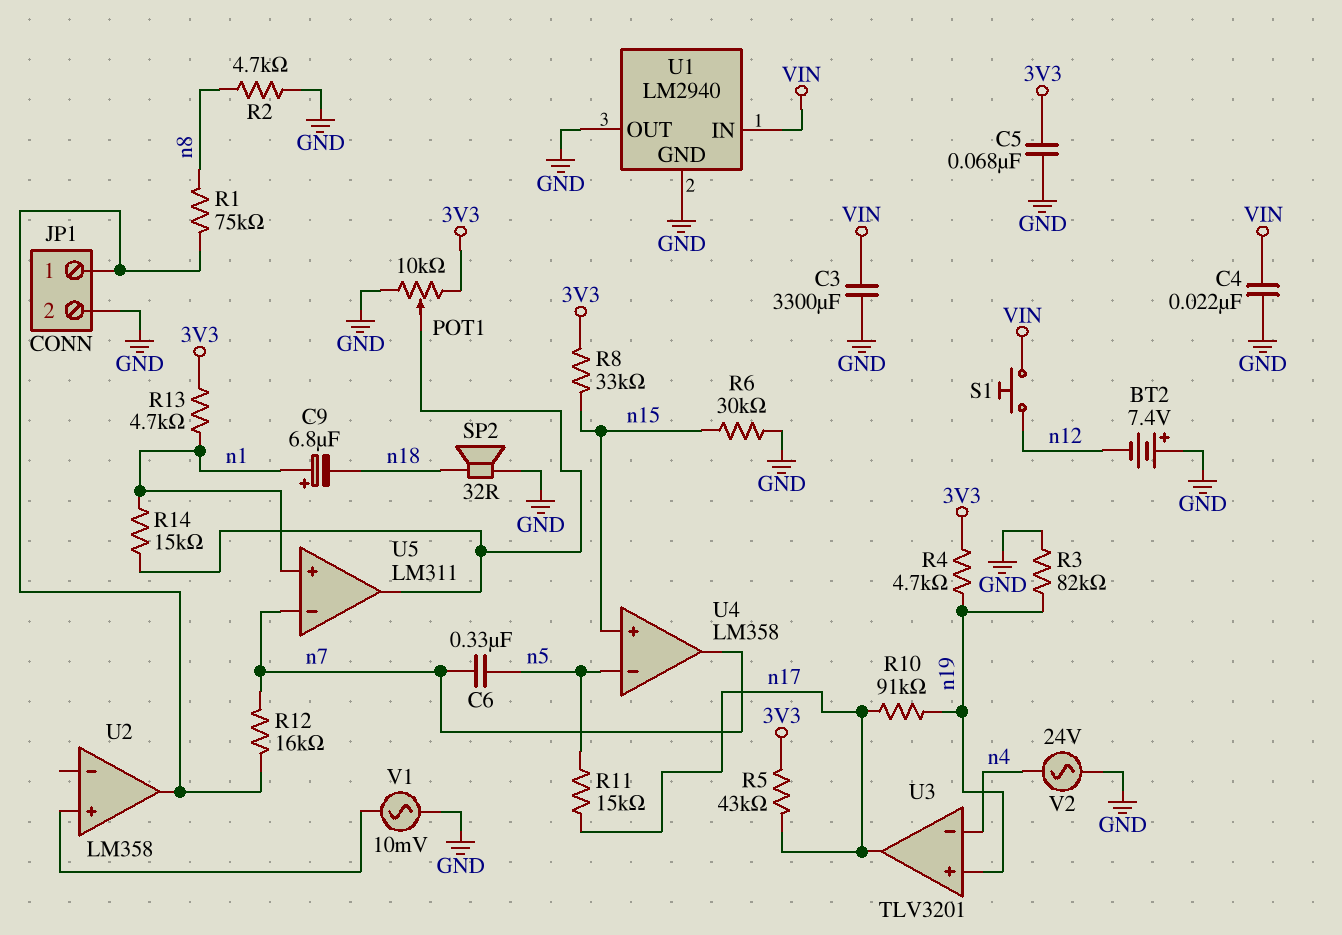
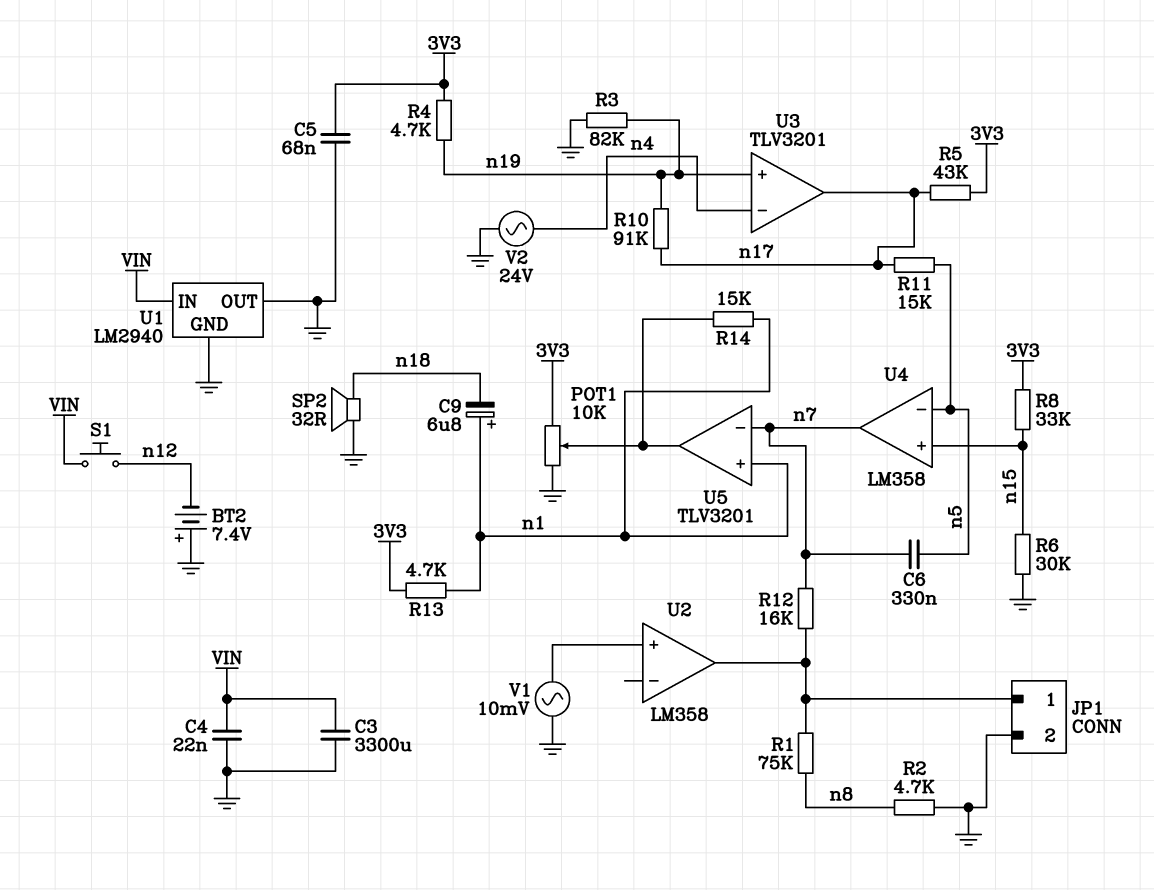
U5: LM311 -> TLV3201

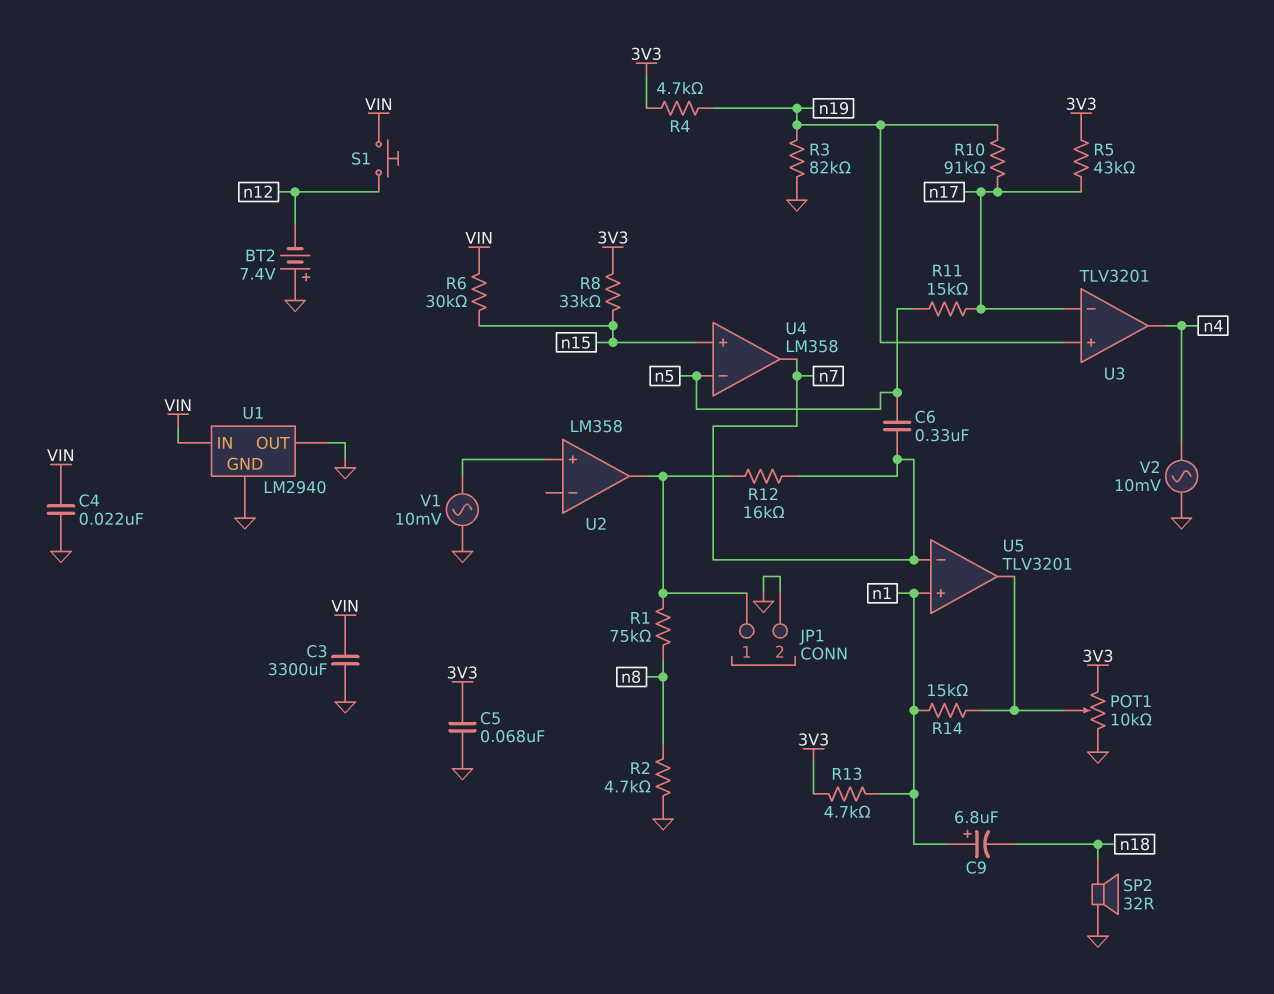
R6: 30k (GND, n15) -> 30k (VIN, n15)
U3 pin in-: n4 -> n17
U3 pin out: n17 -> n4
V2: AC 24V (GND, n4) -> AC 10mV (GND, n4)

